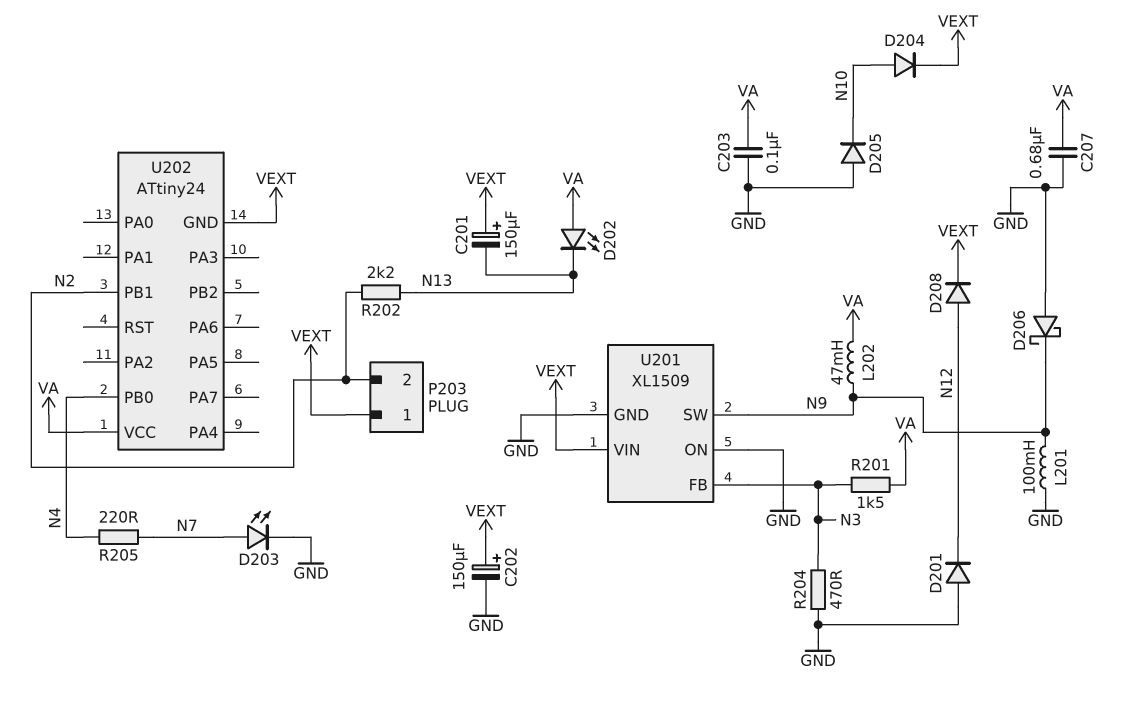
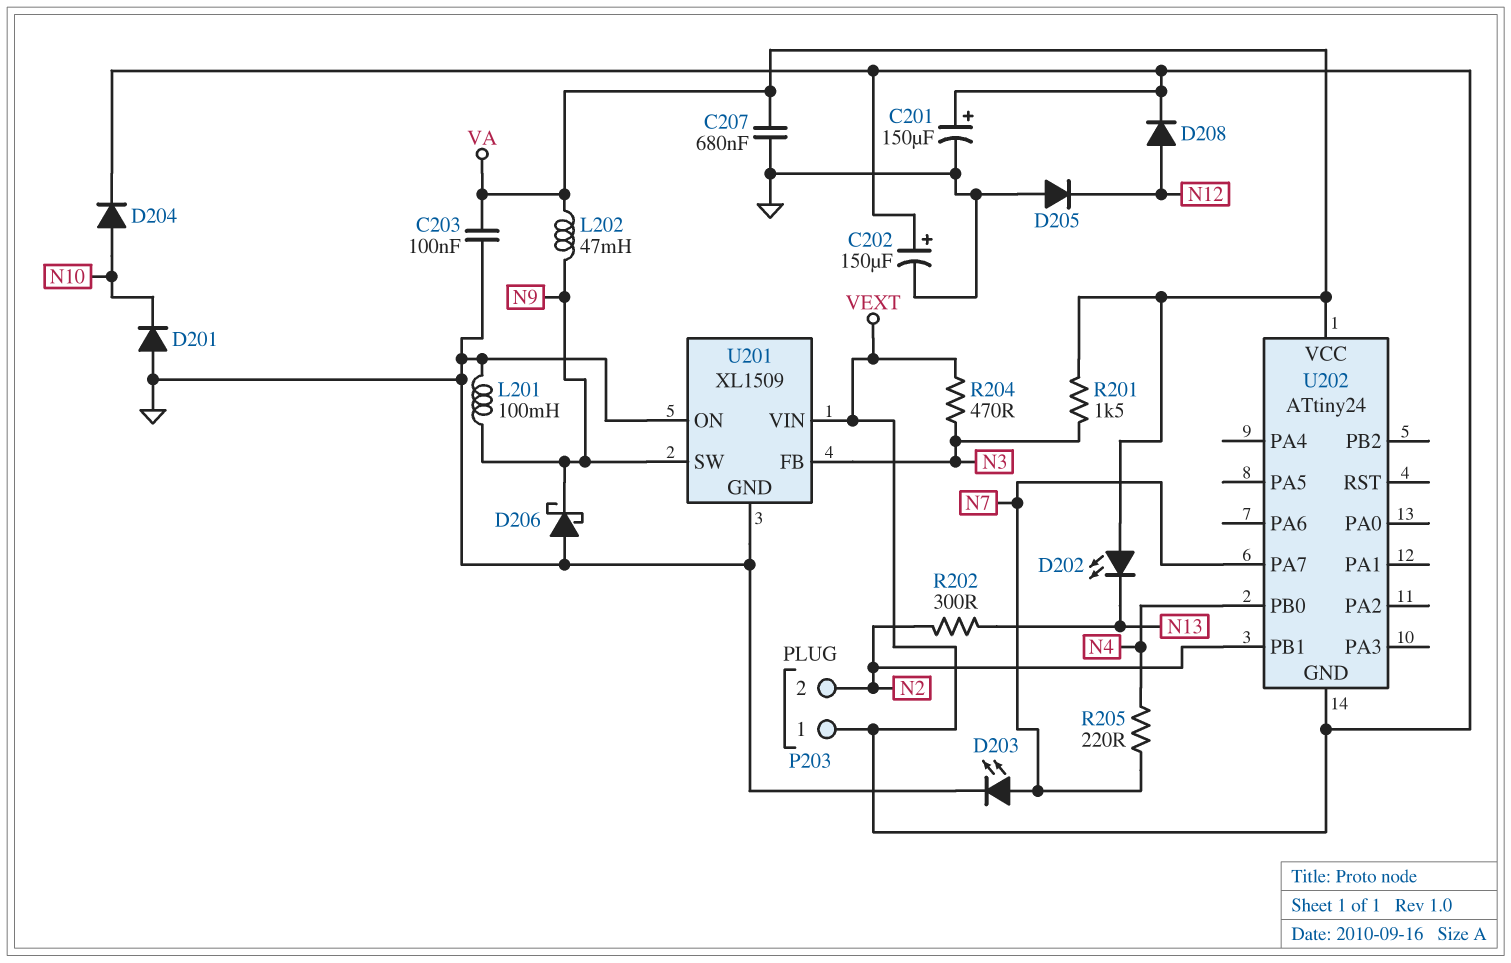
C201: 150uF (plus VEXT, minus N13) -> 150uF (plus VEXT, minus GND)
D201: diode (A GND, K N12) -> diode (A GND, K N10)
D205: diode (A GND, K N10) -> diode (A GND, K N12)
R202: 2.2k (N2, N13) -> 300 (N2, N13)
R204: 470 (GND, N3) -> 470 (N3, VEXT)
U202 pin PA7: none -> N7

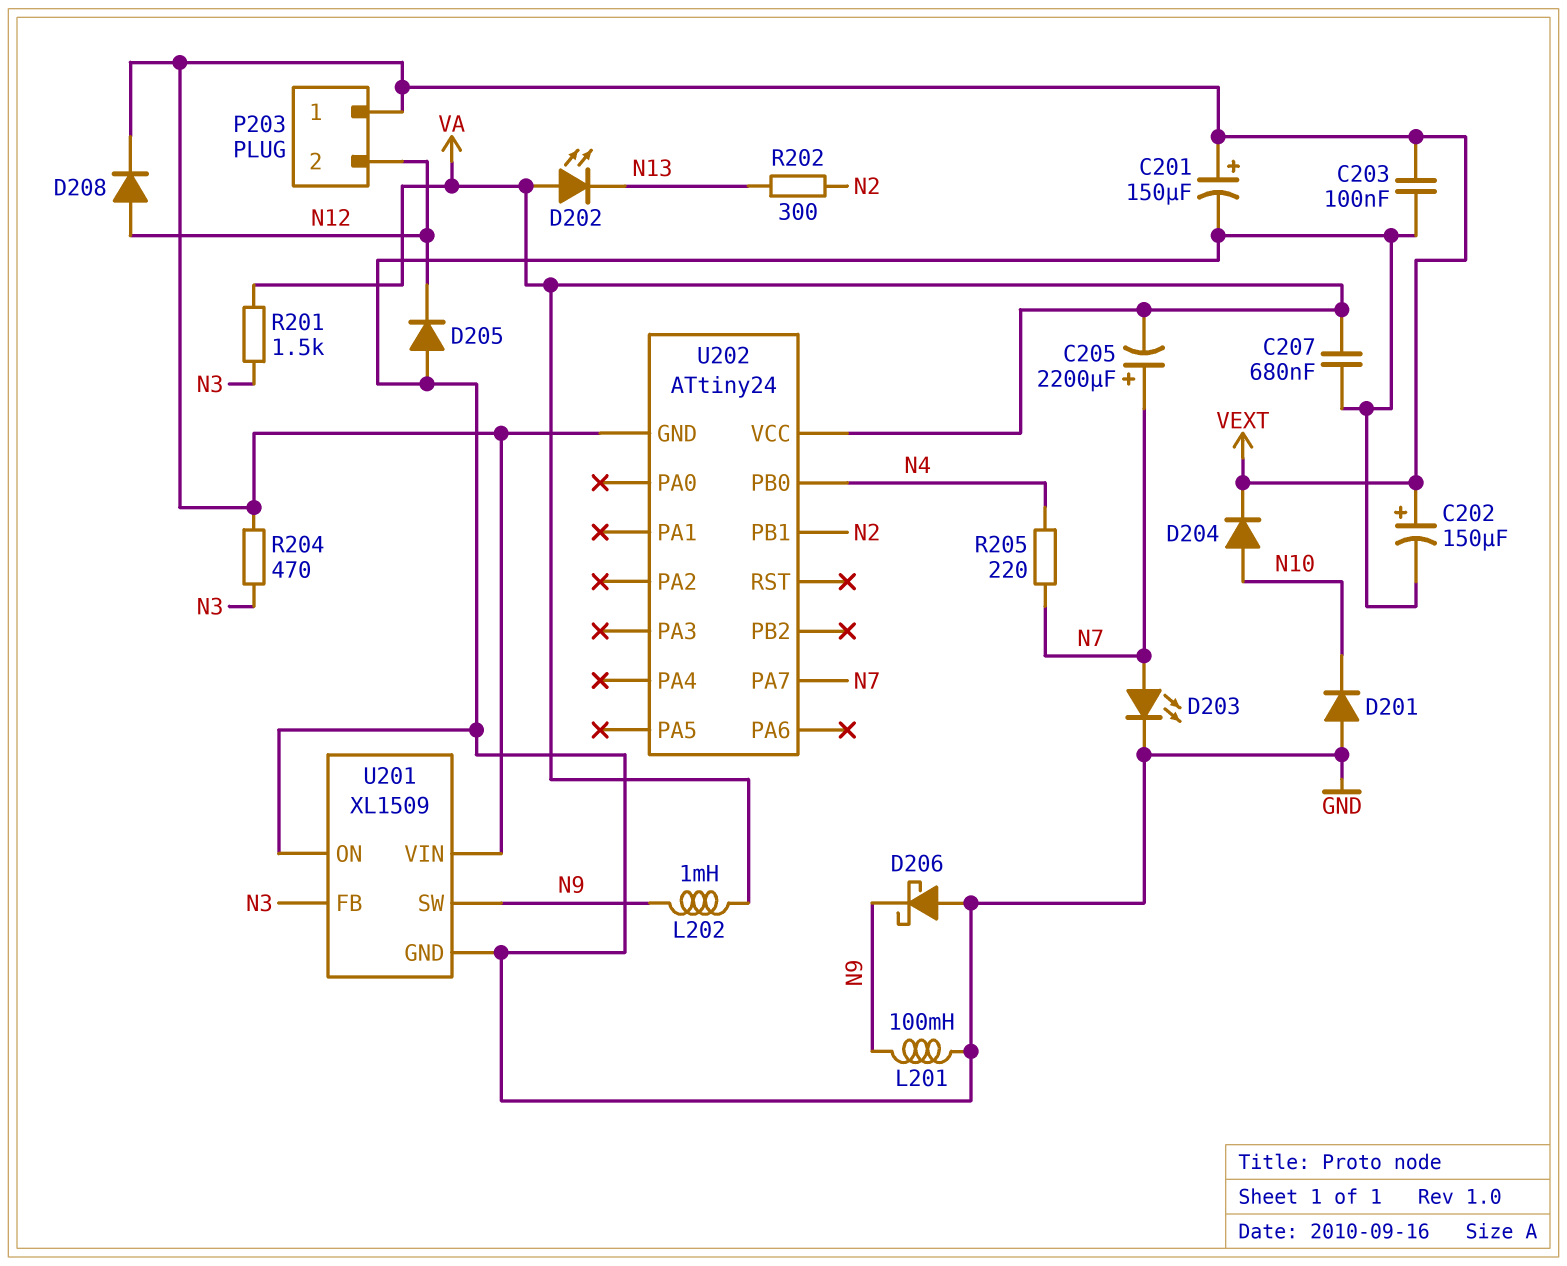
C203: 100nF (GND, VA) -> 100nF (GND, VEXT)
C205: none -> 2200uF (plus N7, minus VA)
L202: 47mH (N9, VA) -> 1mH (N9, VA)
P203 pin 2: N2 -> N12

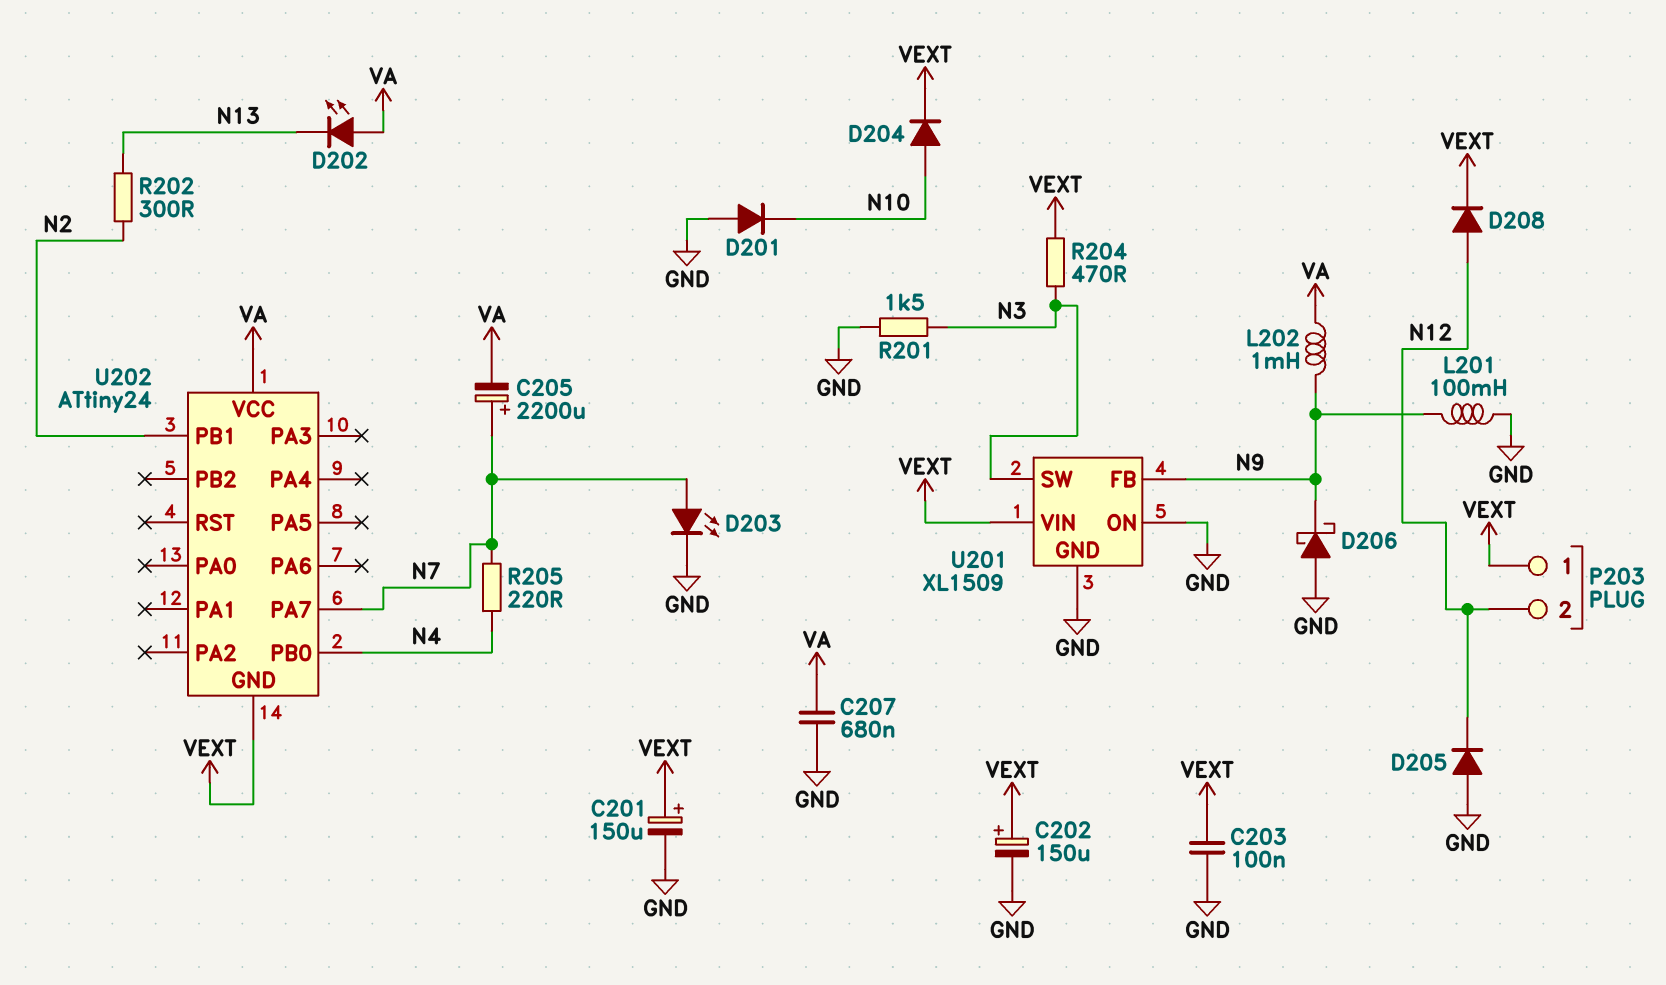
R201: 1.5k (N3, VA) -> 1.5k (GND, N3)
U201 pin FB: N3 -> N9
U201 pin SW: N9 -> N3

